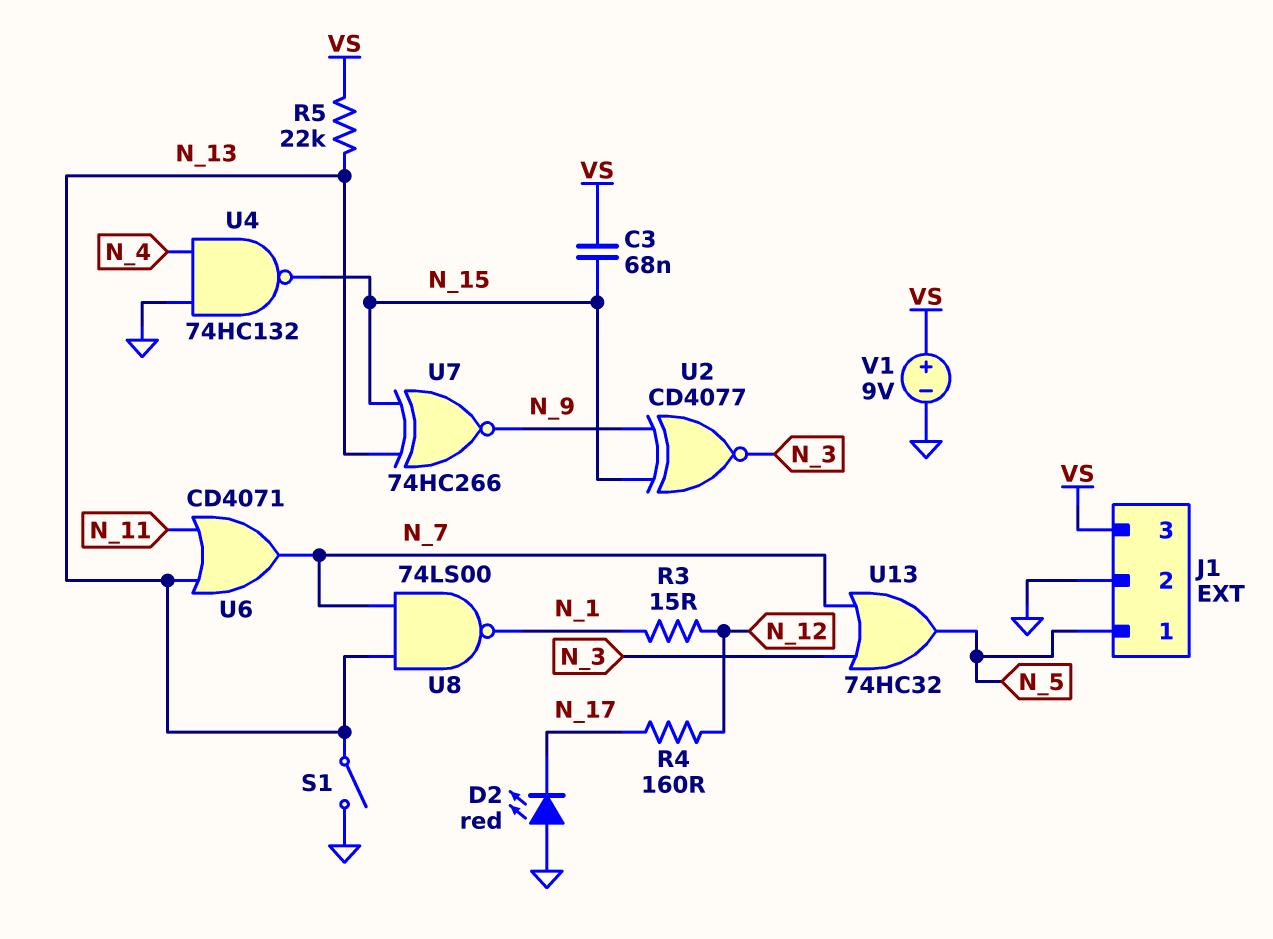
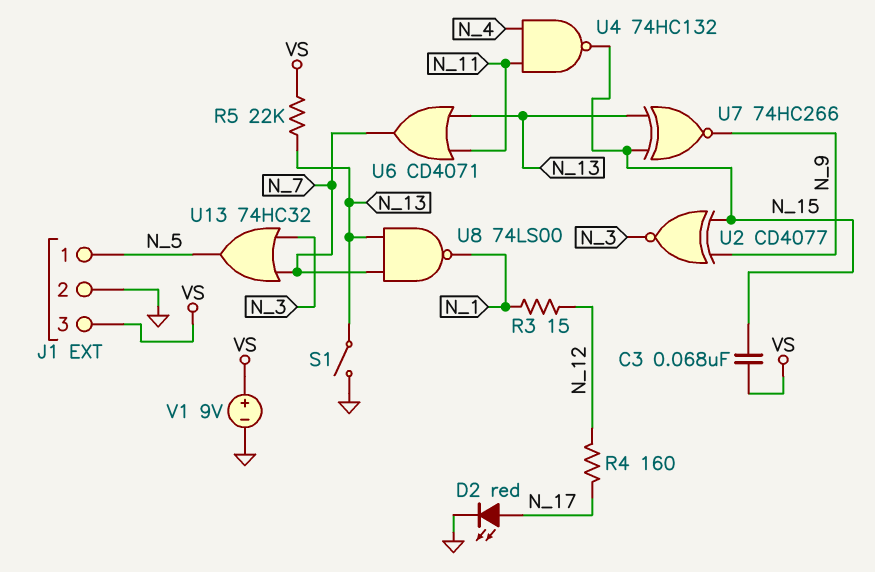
D2: LED red (A GND, K N_17) -> LED red (A N_17, K GND)
U4: NAND 74HC132 (in GND, in N_4, out N_15) -> NAND 74HC132 (in N_4, in N_11, out N_15)

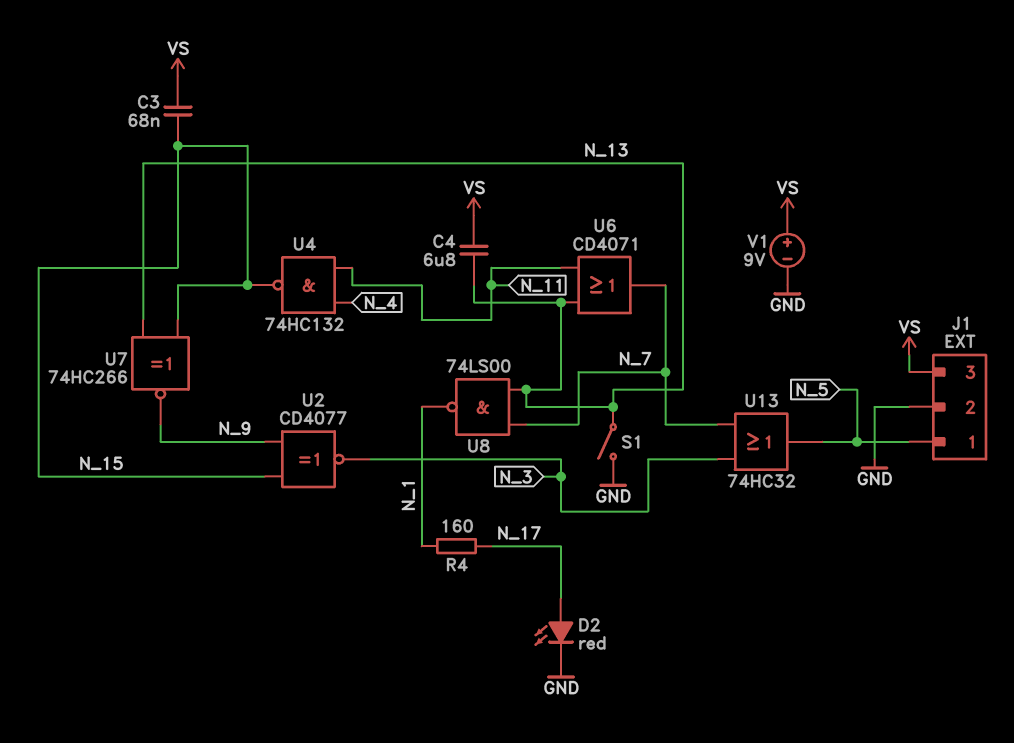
C4: none -> 6.8uF (N_13, VS)
R3: 15 (N_1, N_12) -> none
R4: 160 (N_12, N_17) -> 160 (N_1, N_17)
R5: 22k (N_13, VS) -> none

